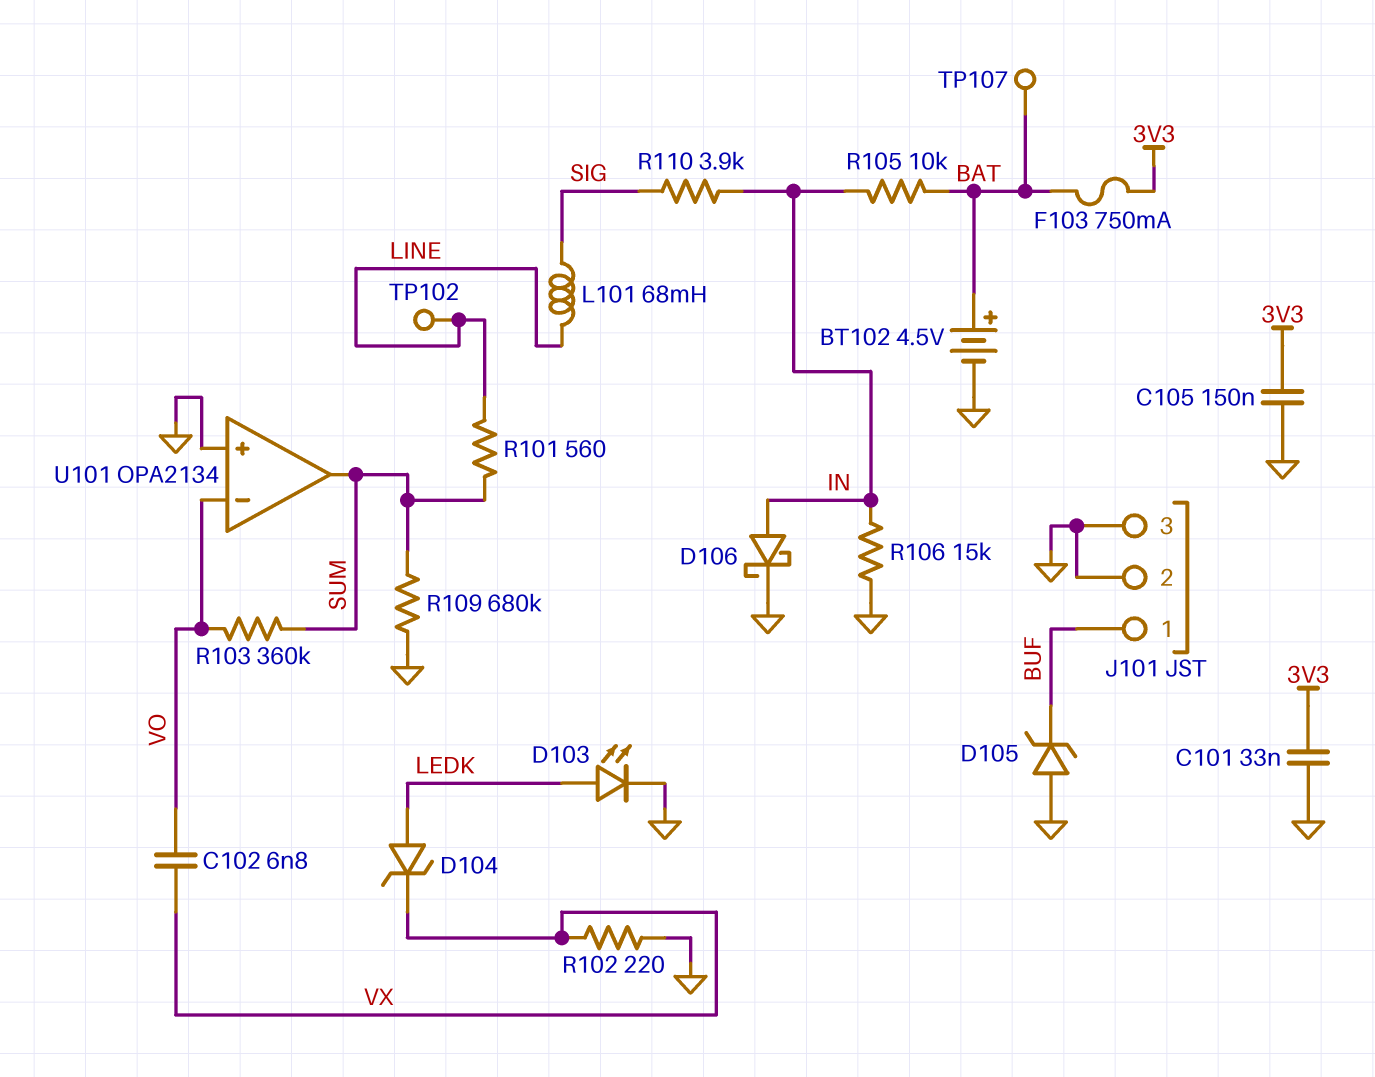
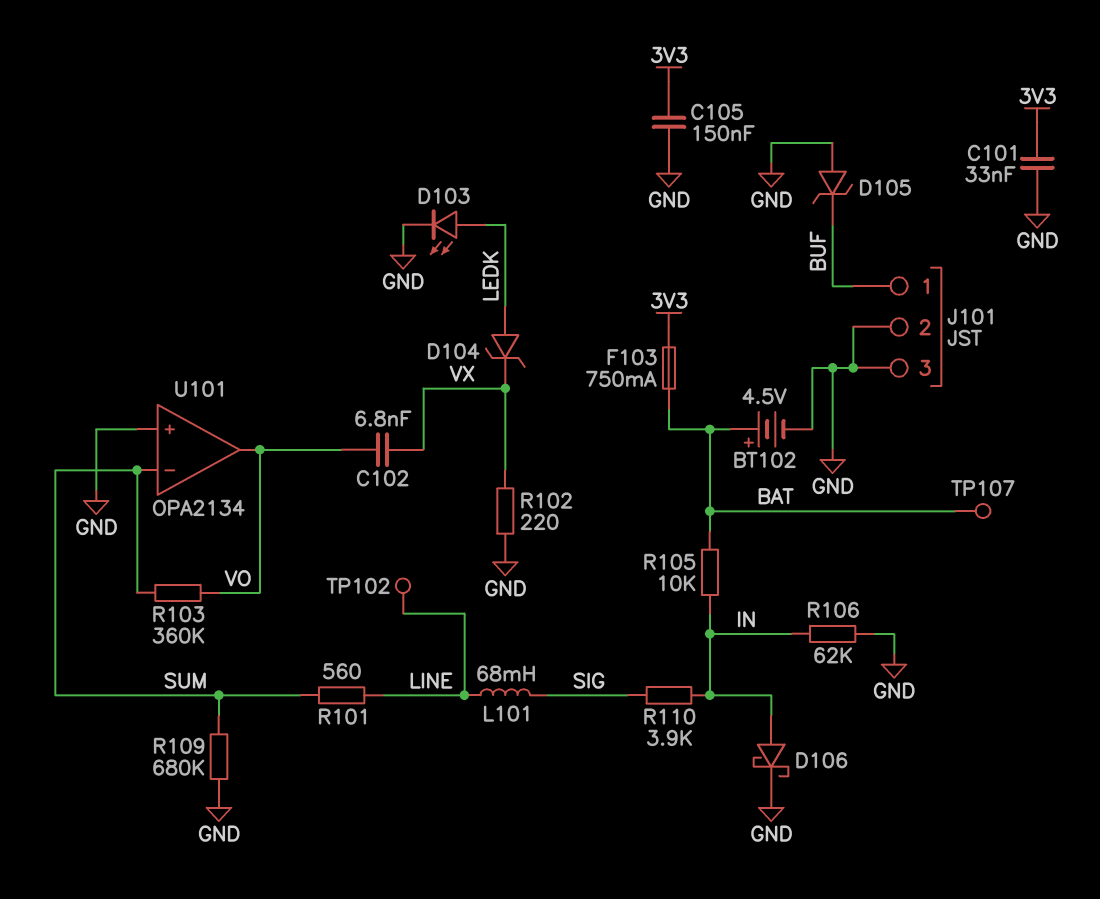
R106: 15k (GND, IN) -> 62k (GND, IN)
U101 pin in-: VO -> SUM
U101 pin out: SUM -> VO

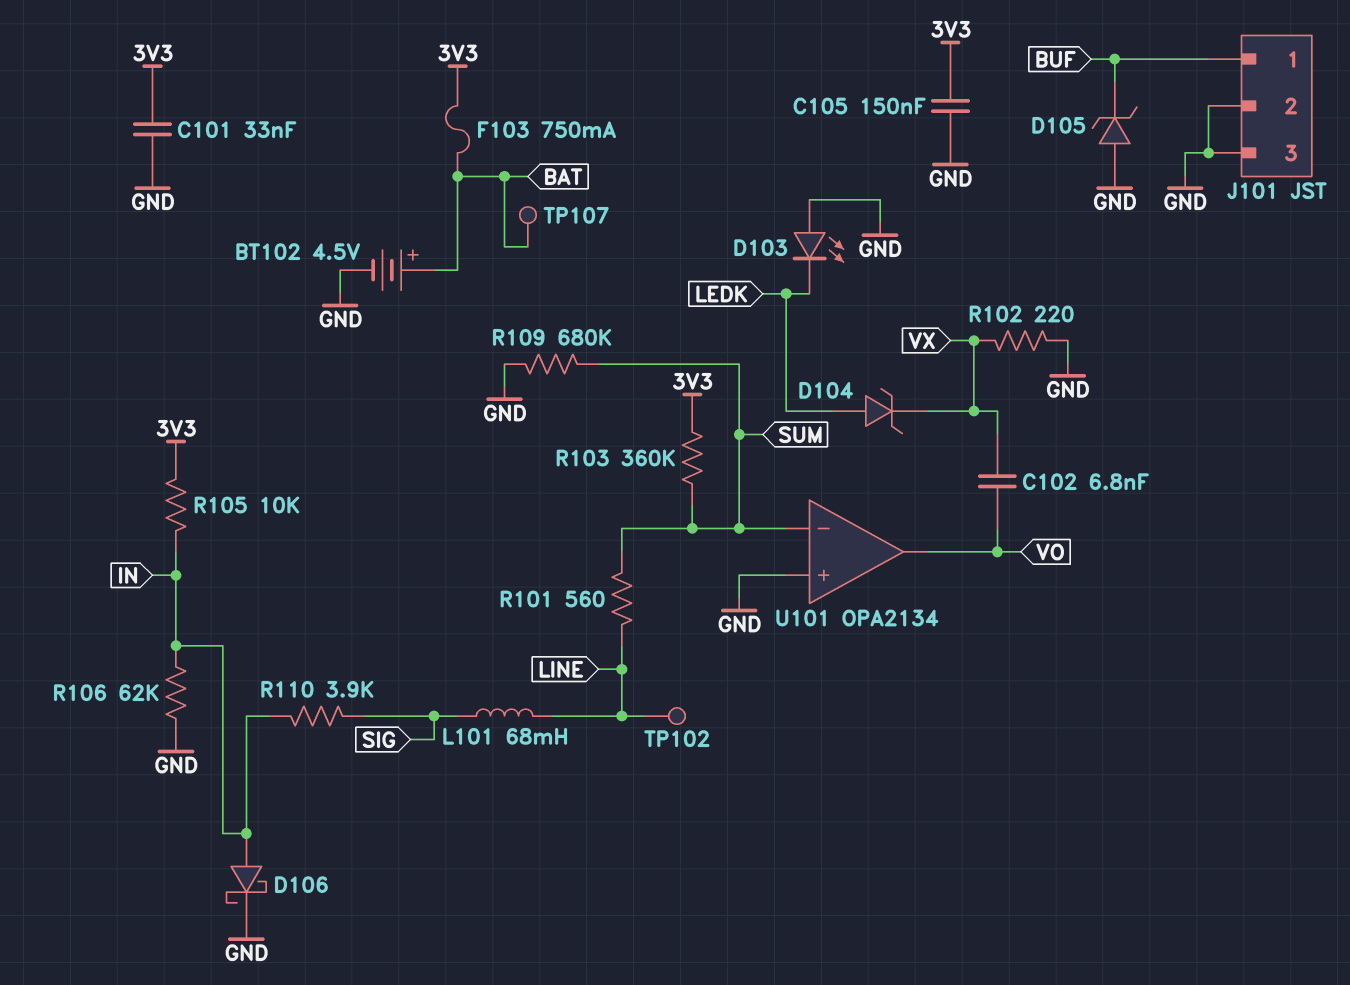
D103: LED (A LEDK, K GND) -> LED (A GND, K LEDK)
R103: 360k (SUM, VO) -> 360k (3V3, SUM)
R105: 10k (BAT, IN) -> 10k (3V3, IN)

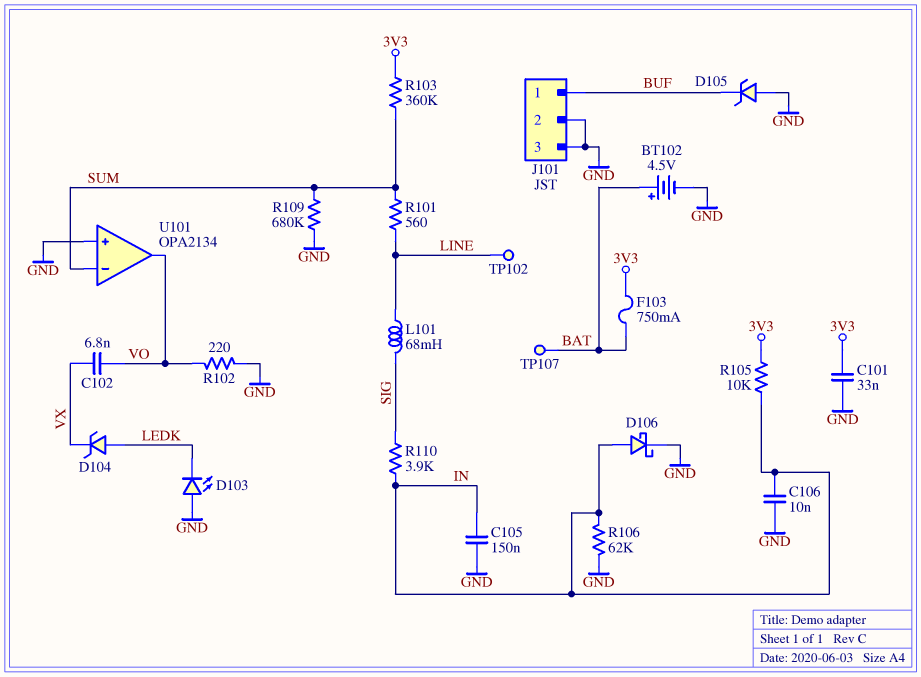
C105: 150nF (3V3, GND) -> 150nF (GND, IN)
C106: none -> 10nF (GND, IN)
R102: 220 (GND, VX) -> 220 (GND, VO)

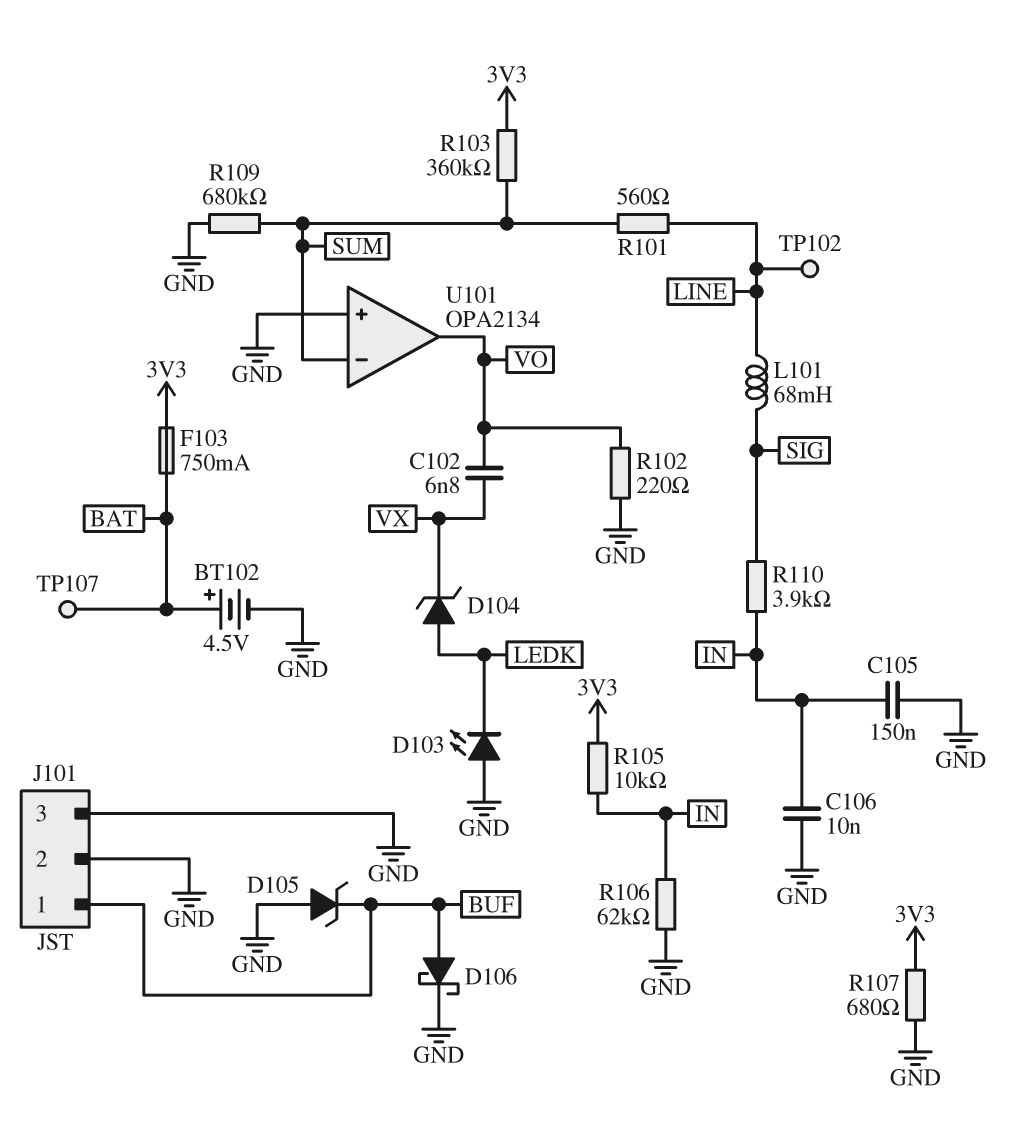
C101: 33nF (3V3, GND) -> none
D106: schottky (A IN, K GND) -> schottky (A BUF, K GND)
R107: none -> 680 (3V3, GND)

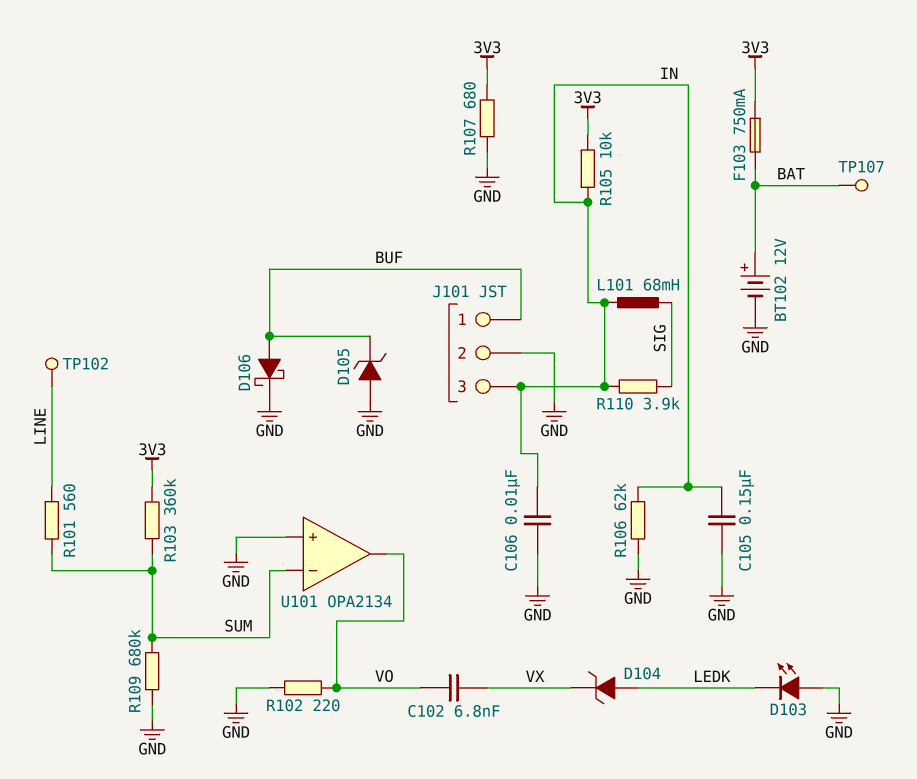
BT102: 4.5V (plus BAT, minus GND) -> 12V (plus BAT, minus GND)
J101 pin 3: GND -> IN
L101: 68mH (LINE, SIG) -> 68mH (IN, SIG)

